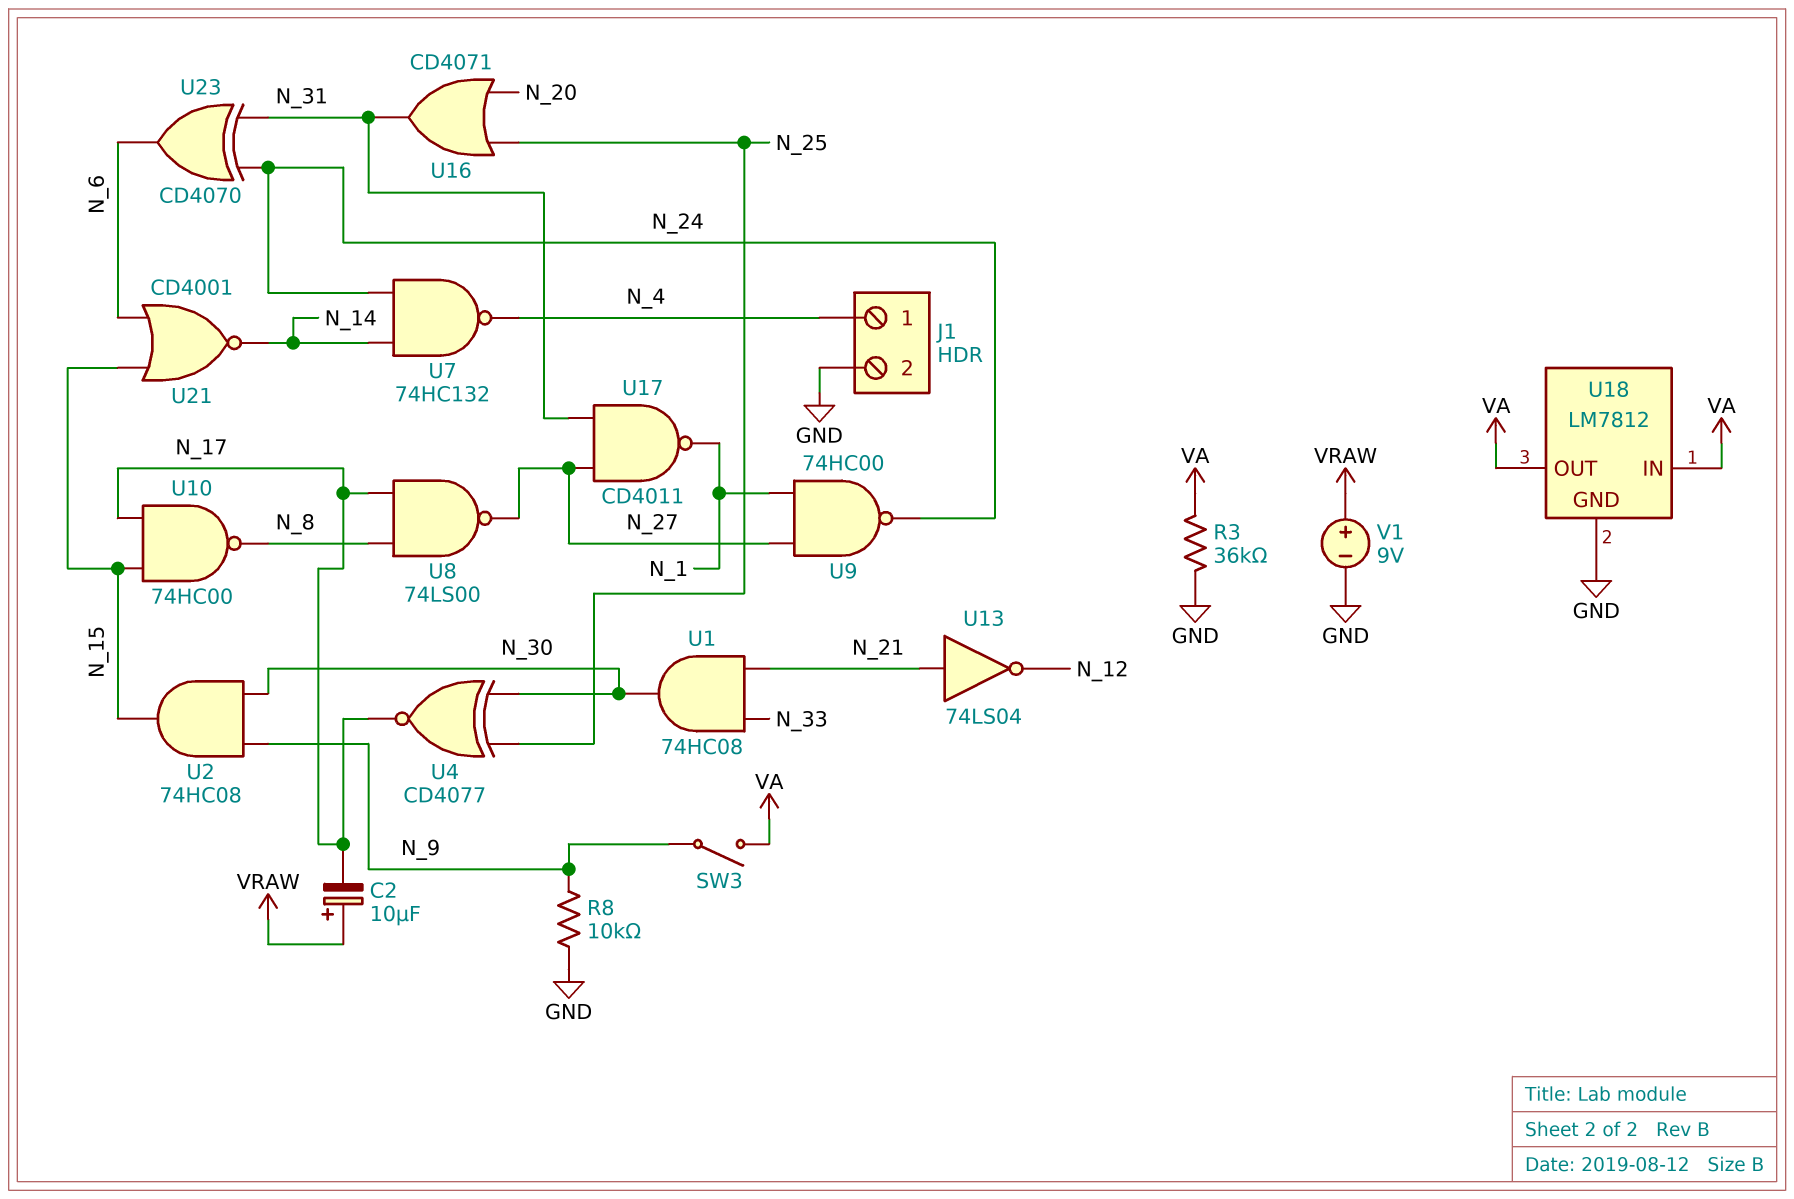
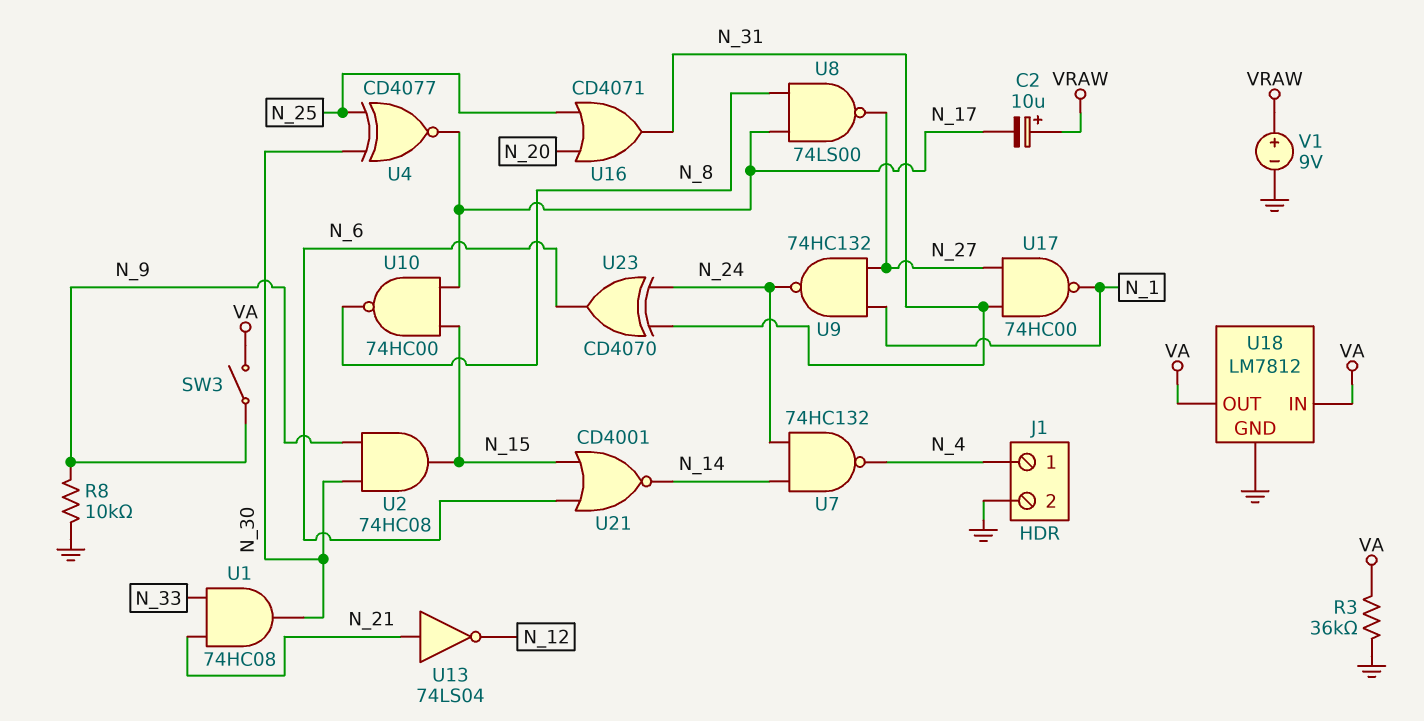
U9: NAND 74HC00 (in N_1, in N_27, out N_24) -> NAND 74HC132 (in N_1, in N_27, out N_24)
U17: NAND CD4011 (in N_27, in N_31, out N_1) -> NAND 74HC00 (in N_27, in N_31, out N_1)

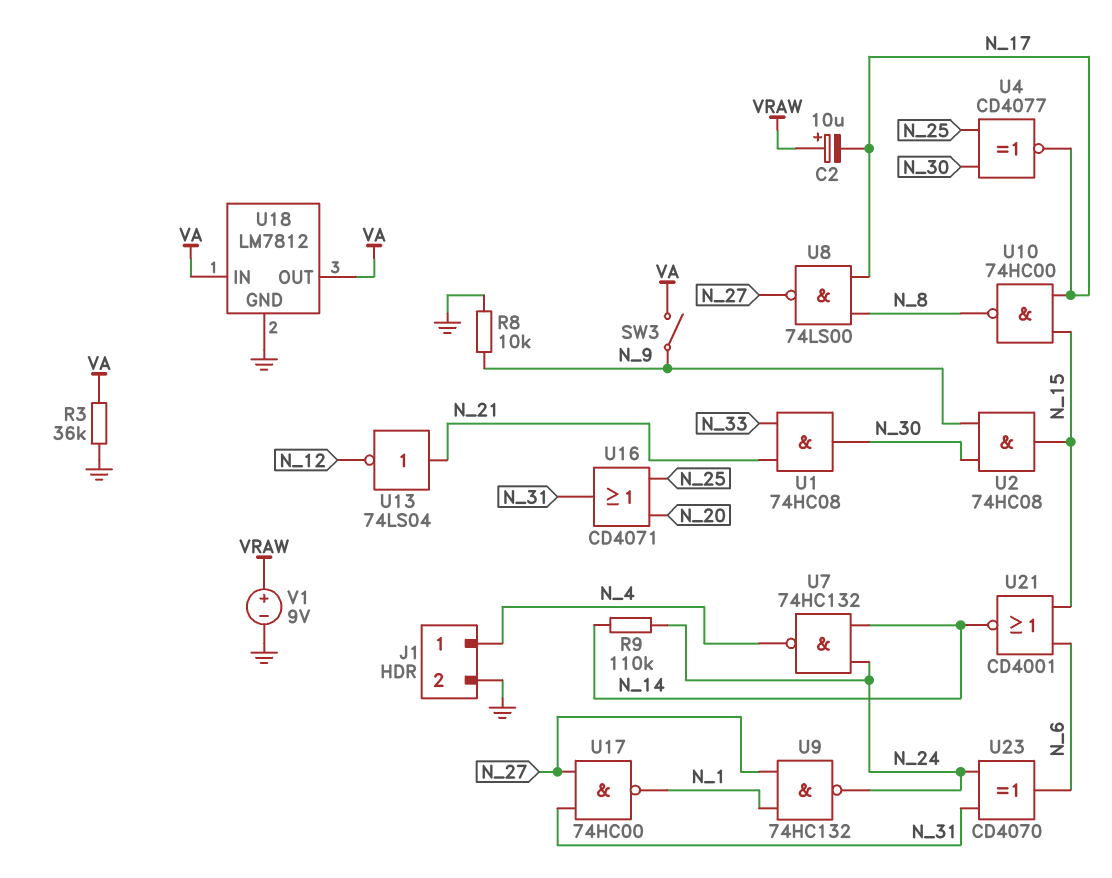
R9: none -> 110k (N_14, N_24)

